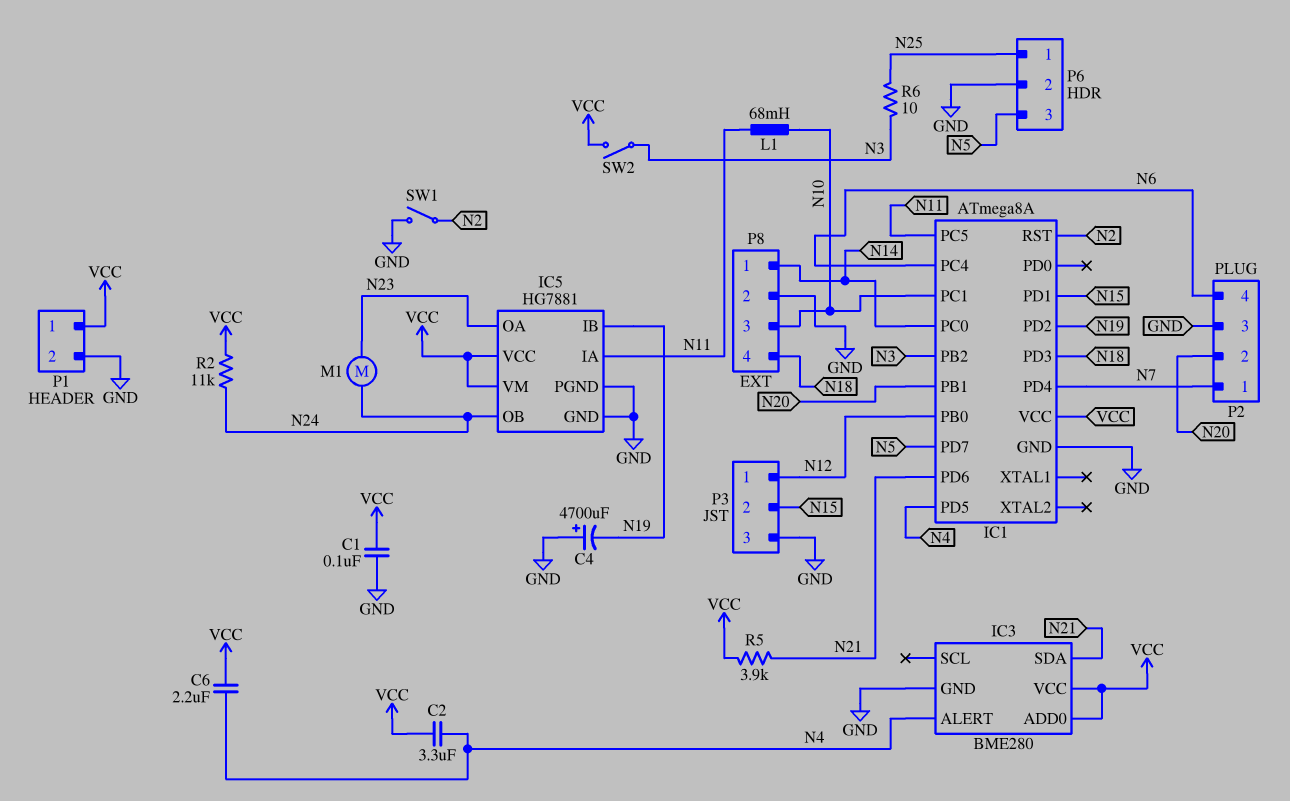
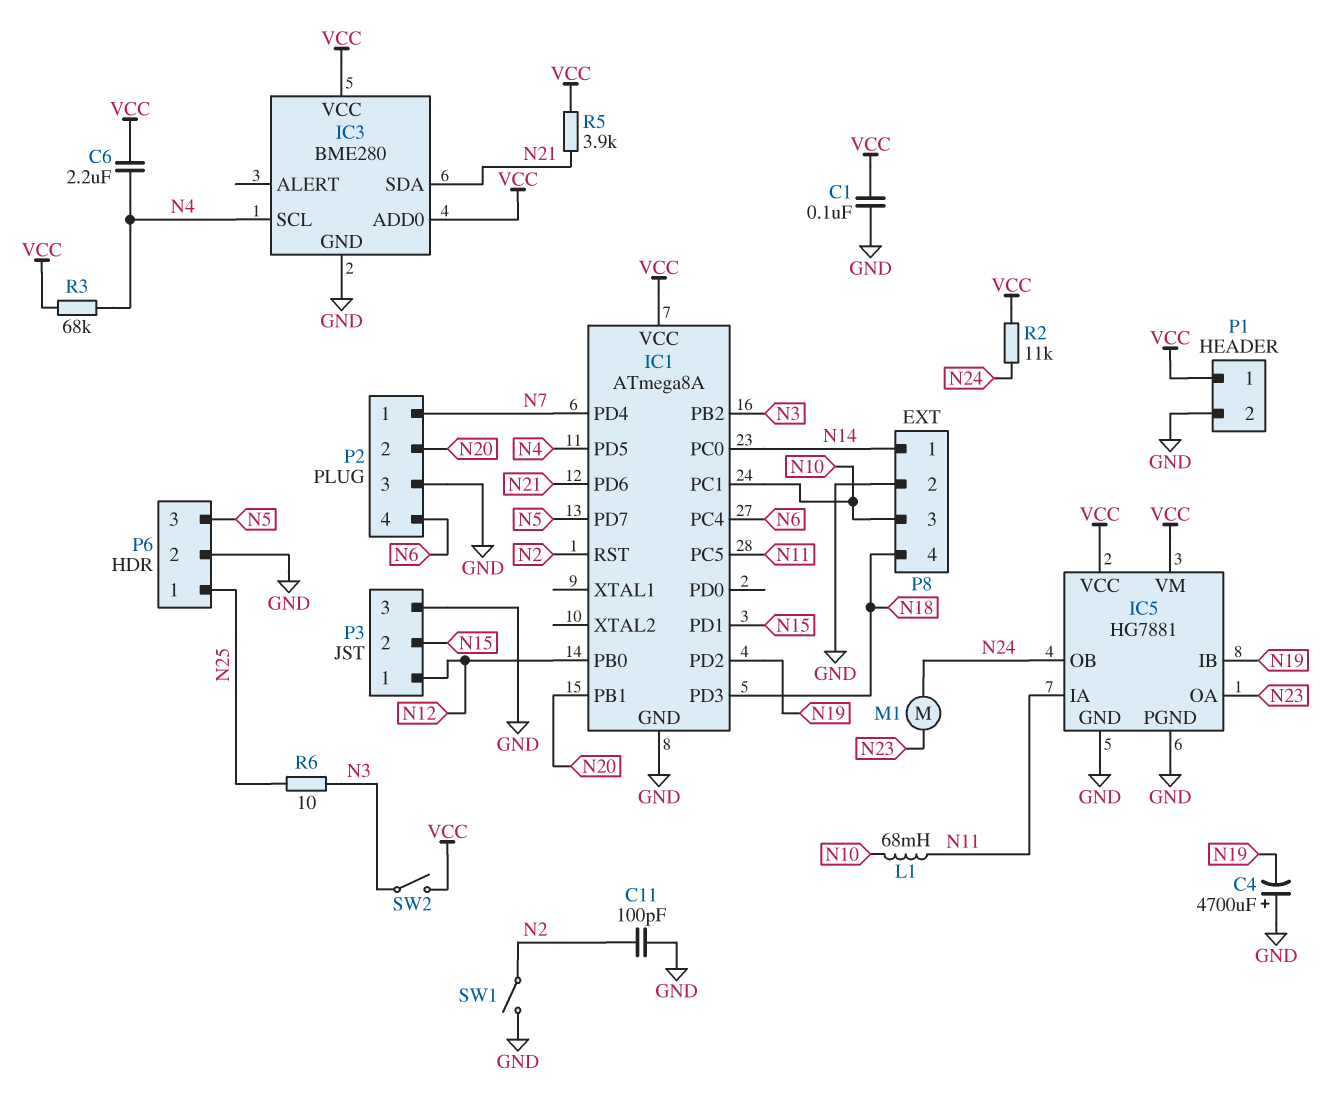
C2: 3.3uF (N4, VCC) -> none
C11: none -> 100pF (GND, N2)
IC3 pin ALERT: N4 -> none
IC3 pin SCL: none -> N4
R3: none -> 68k (N4, VCC)

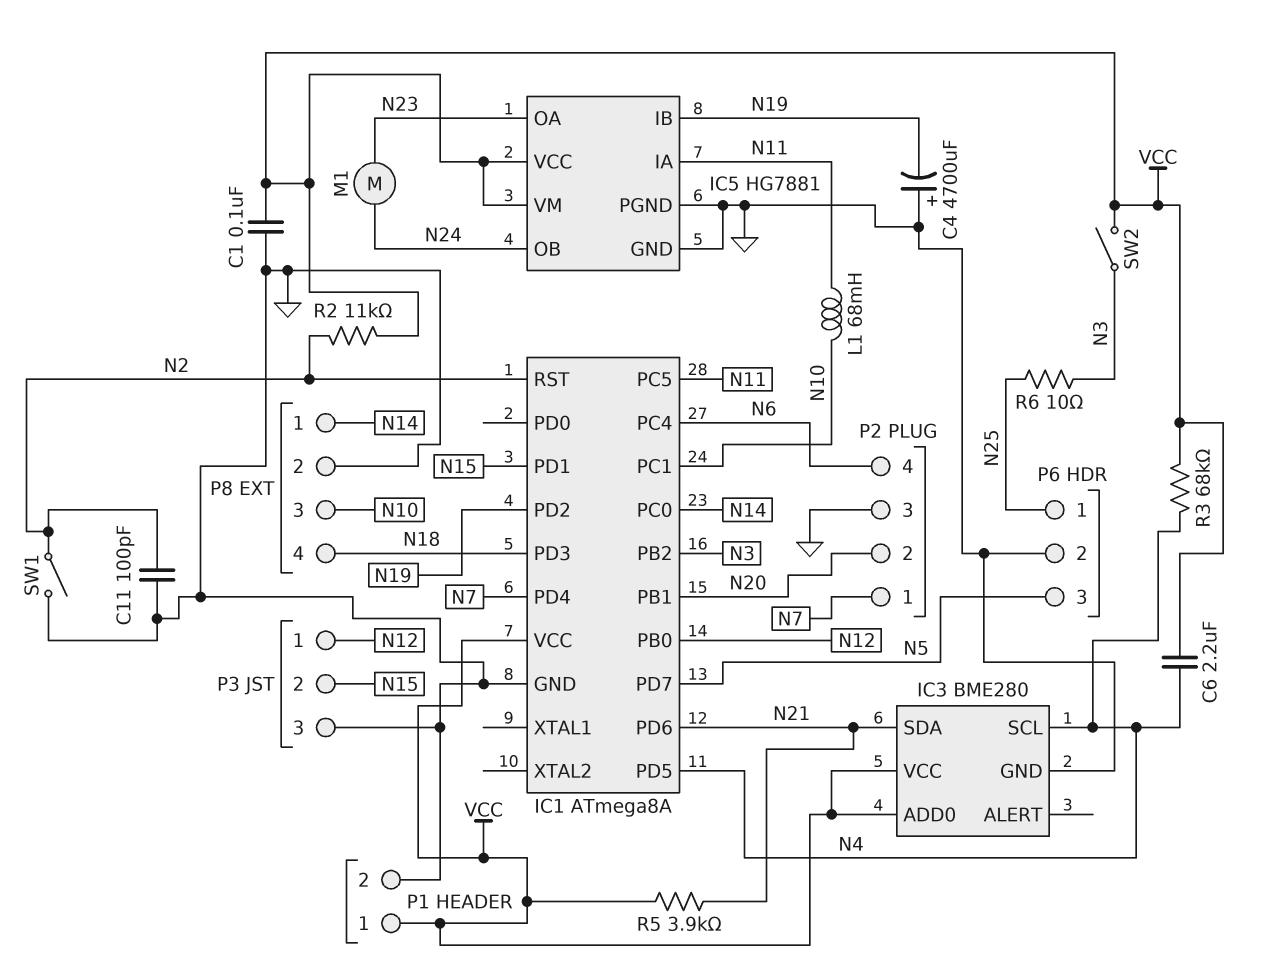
R2: 11k (N24, VCC) -> 11k (N2, VCC)

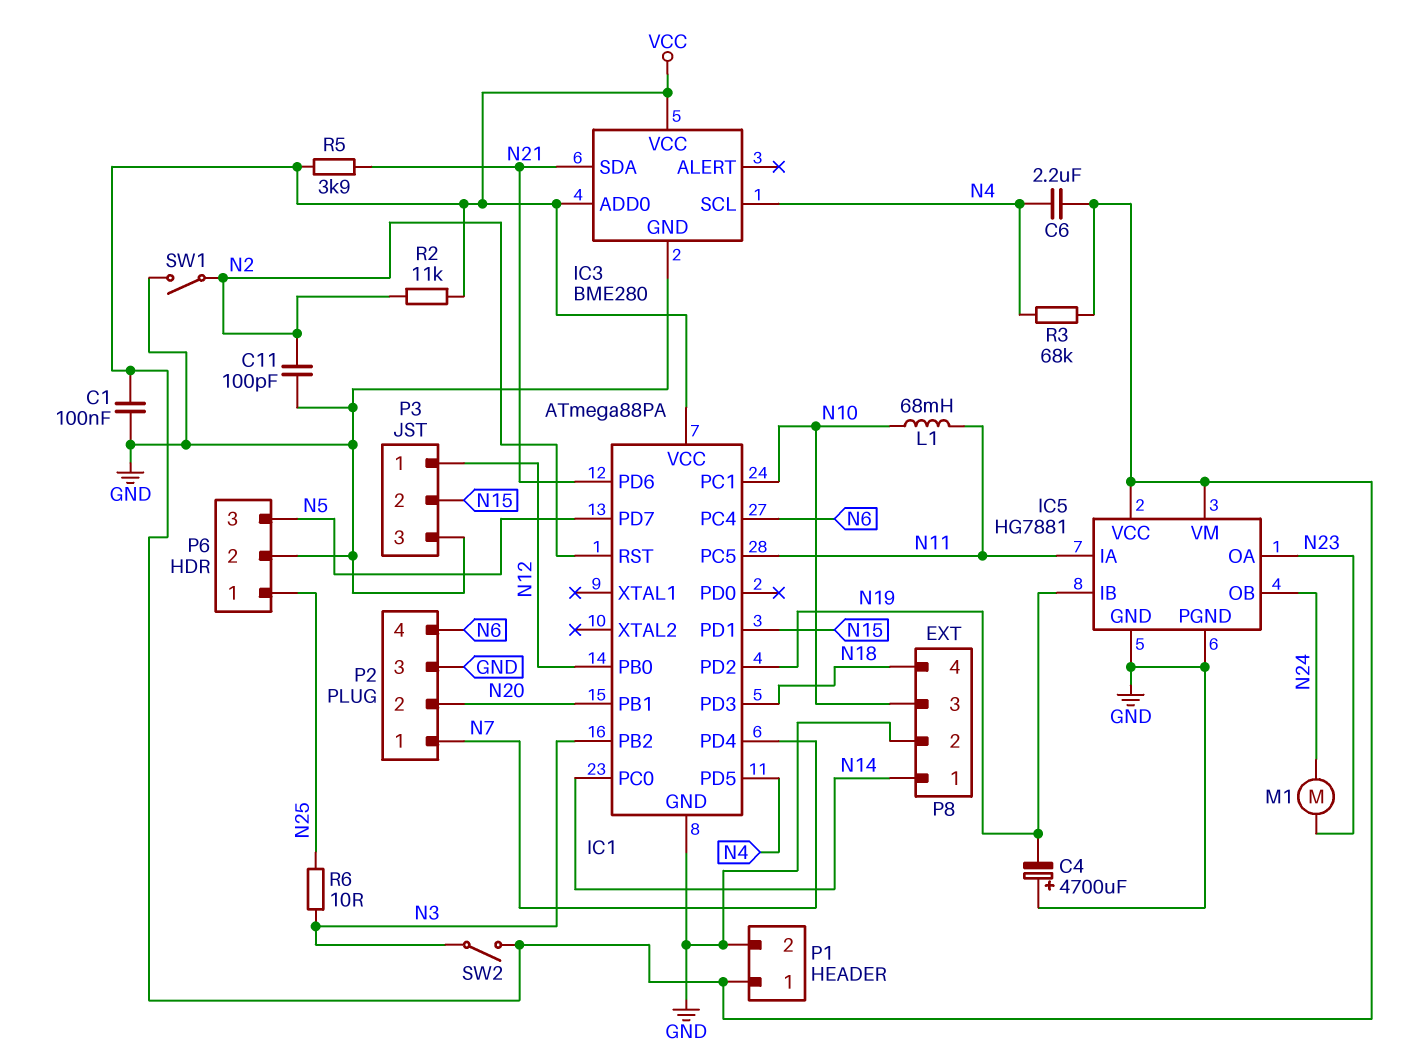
IC1: ATmega8A -> ATmega88PA

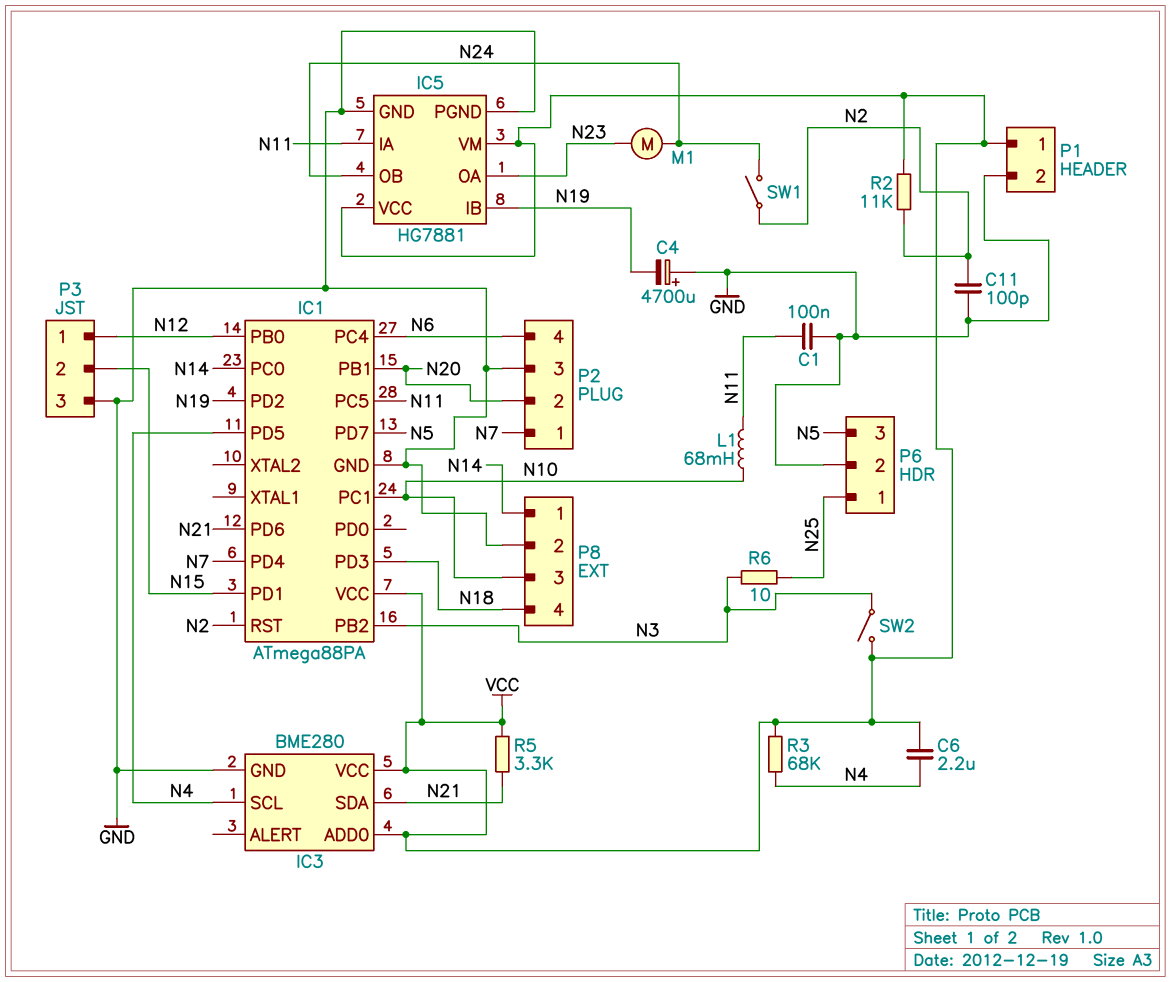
C1: 100nF (GND, VCC) -> 100nF (GND, N11)
R5: 3.9k (N21, VCC) -> 3.3k (N21, VCC)
SW1: switch (GND, N2) -> switch (N2, N24)

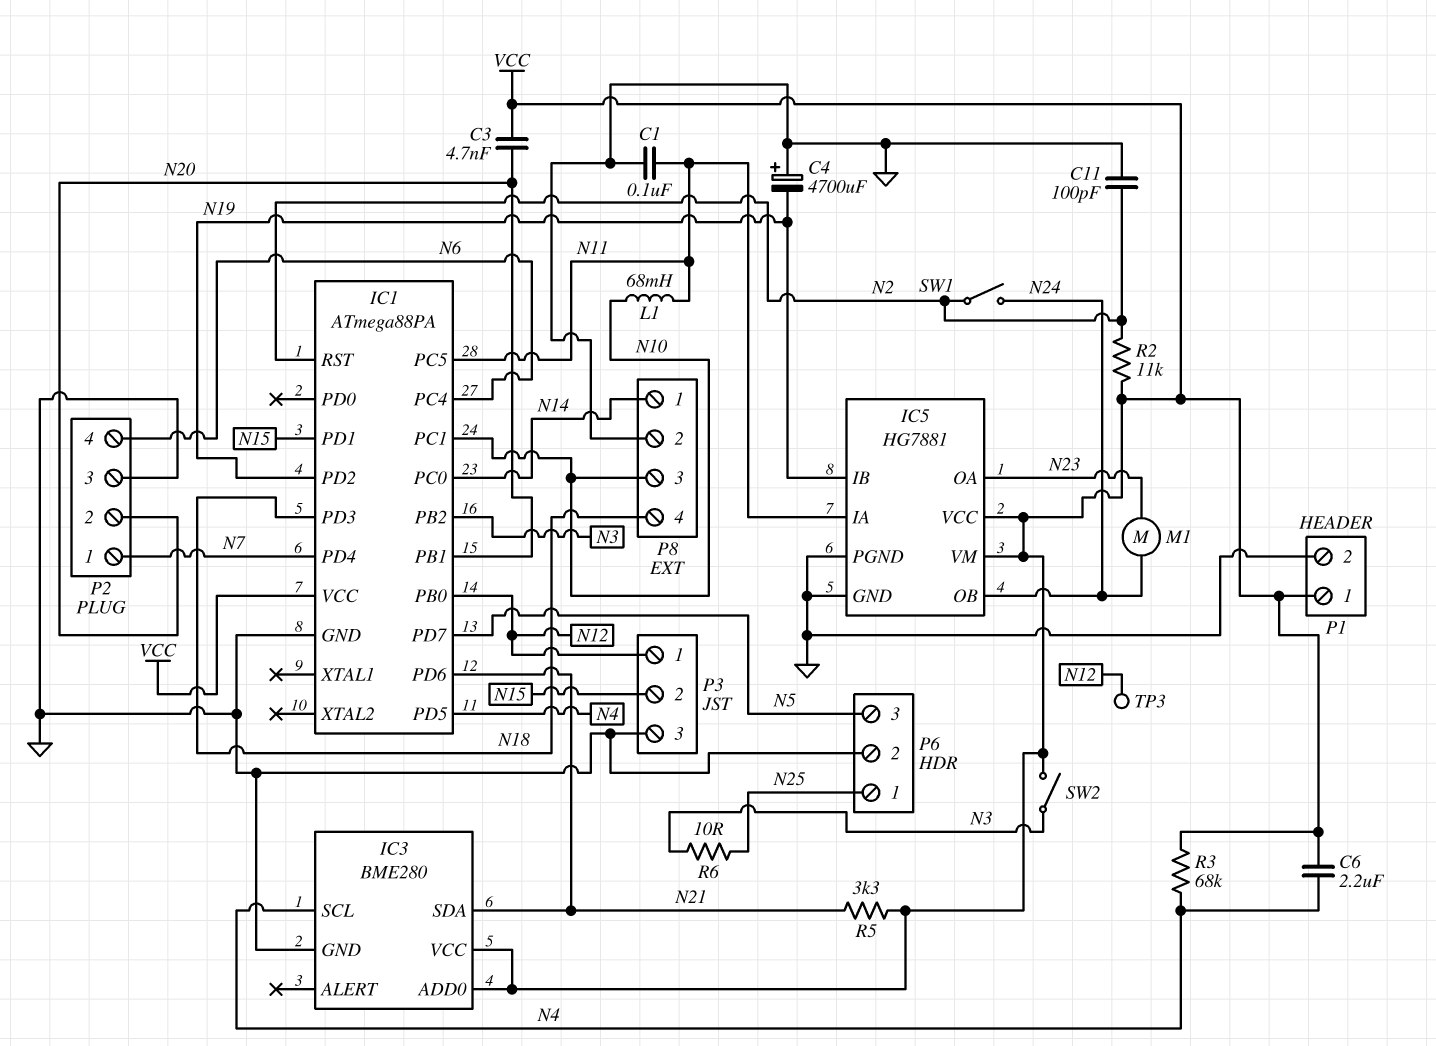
C3: none -> 4.7nF (N20, VCC)
TP3: none -> test point (N12)

